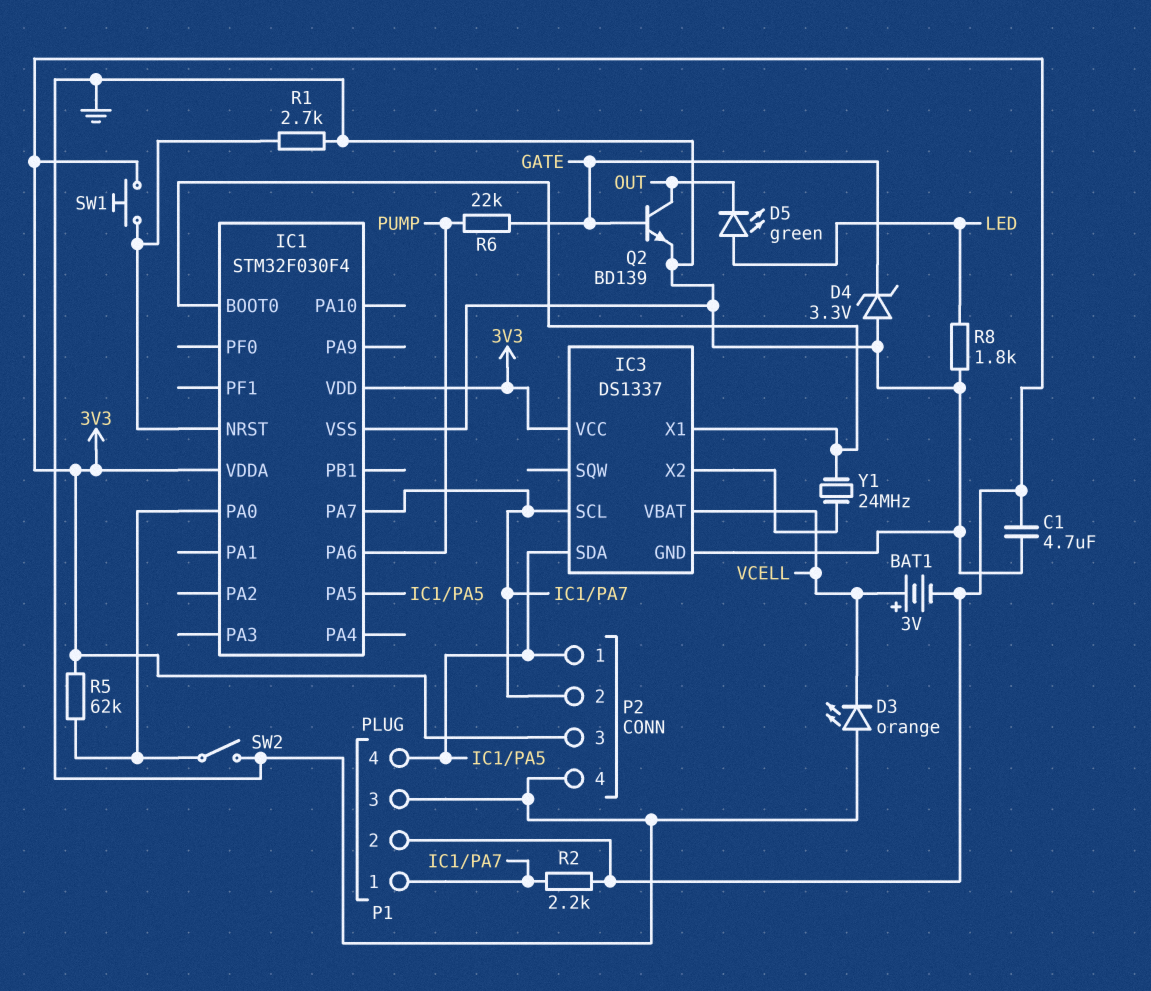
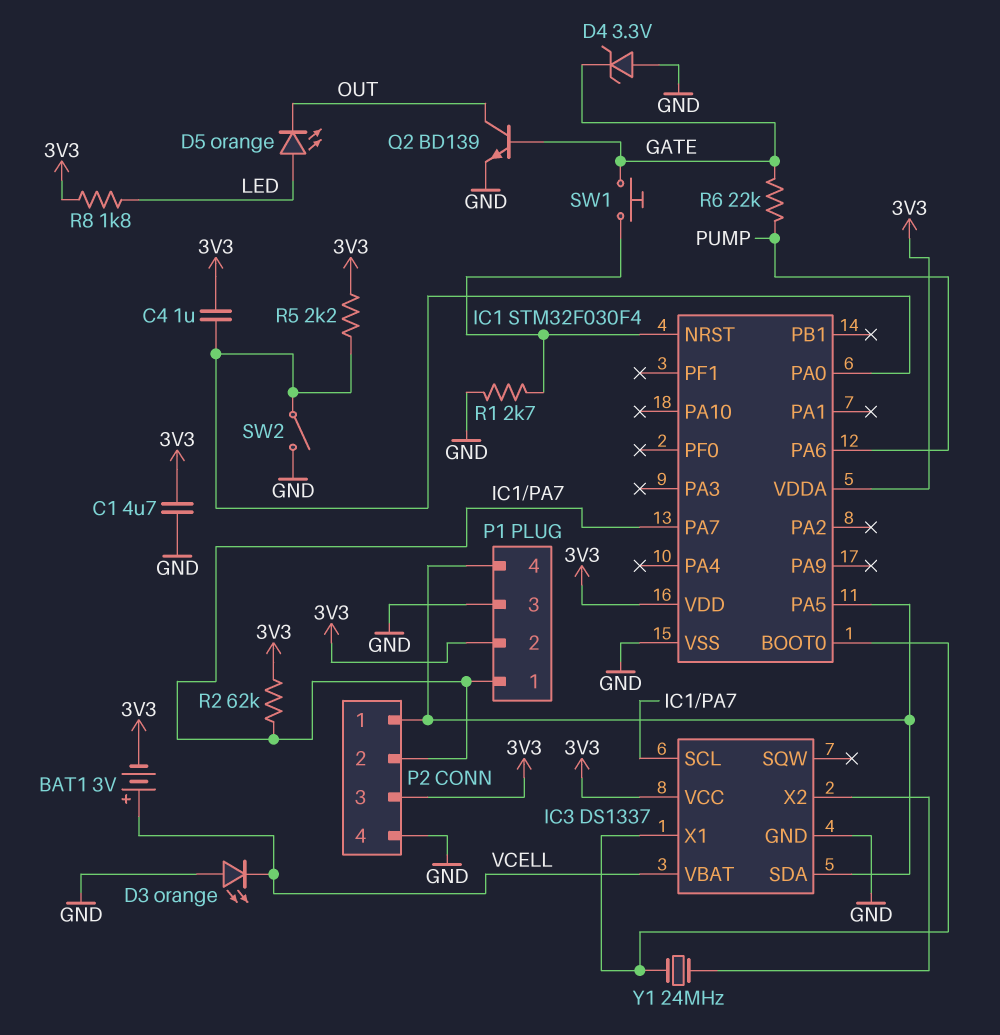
C4: none -> 1uF (3V3, IC1/PA0)
D5: LED green (A LED, K OUT) -> LED orange (A LED, K OUT)
R2: 2.2k (3V3, IC1/PA7) -> 62k (3V3, IC1/PA7)
R5: 62k (3V3, IC1/PA0) -> 2.2k (3V3, IC1/PA0)
R8: 1.8k (GND, LED) -> 1.8k (3V3, LED)
SW1: button (3V3, IC1/NRST) -> button (GATE, IC1/NRST)

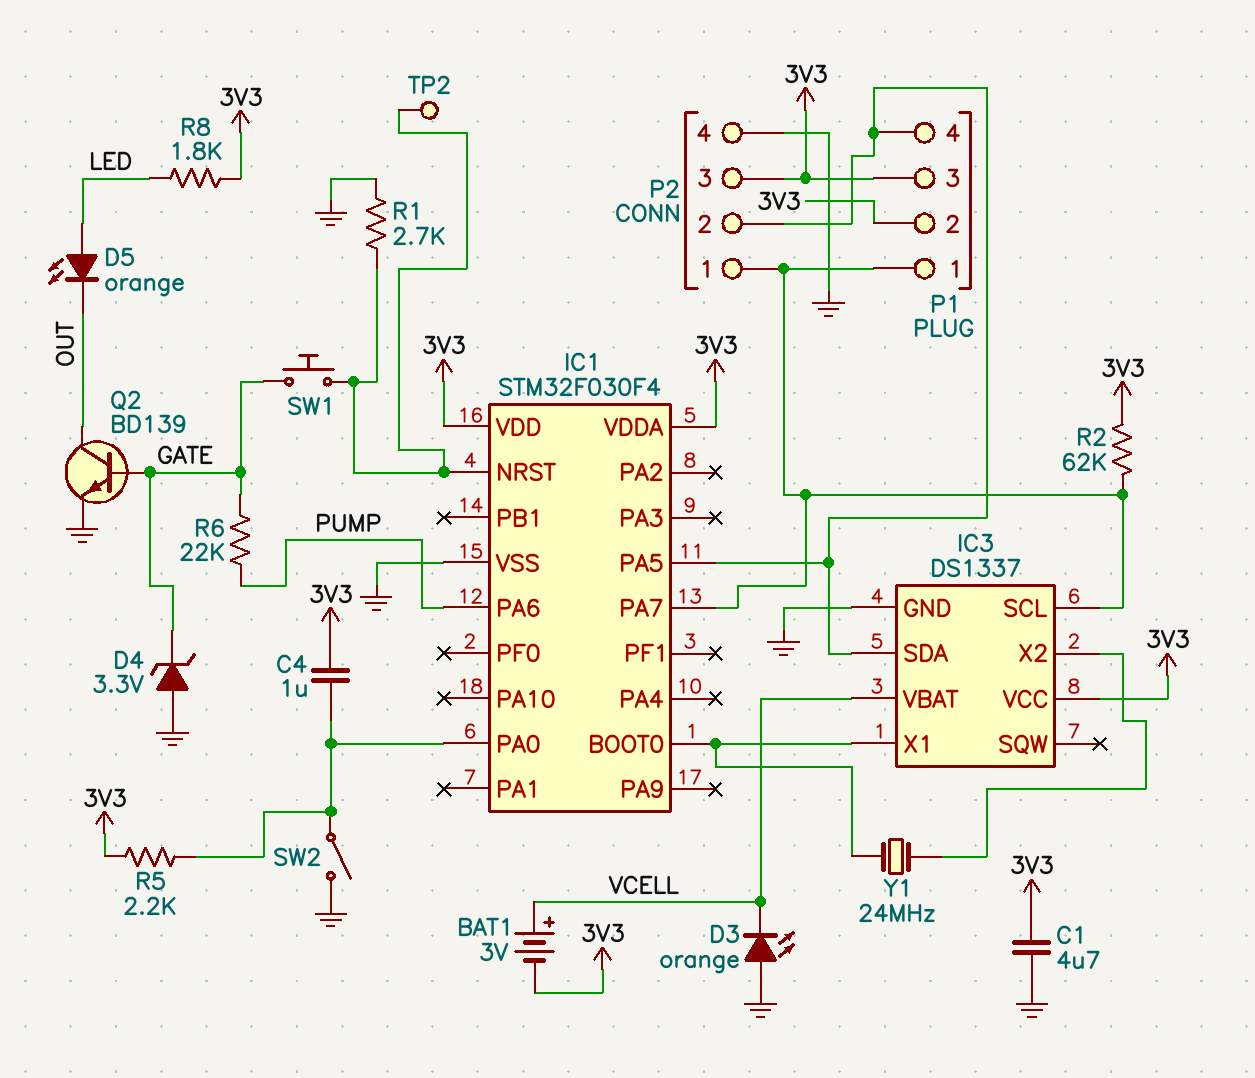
P1 pin 3: GND -> 3V3
P2 pin 1: IC1/PA5 -> IC1/PA7
P2 pin 2: IC1/PA7 -> IC1/PA5
TP2: none -> test point (IC1/NRST)

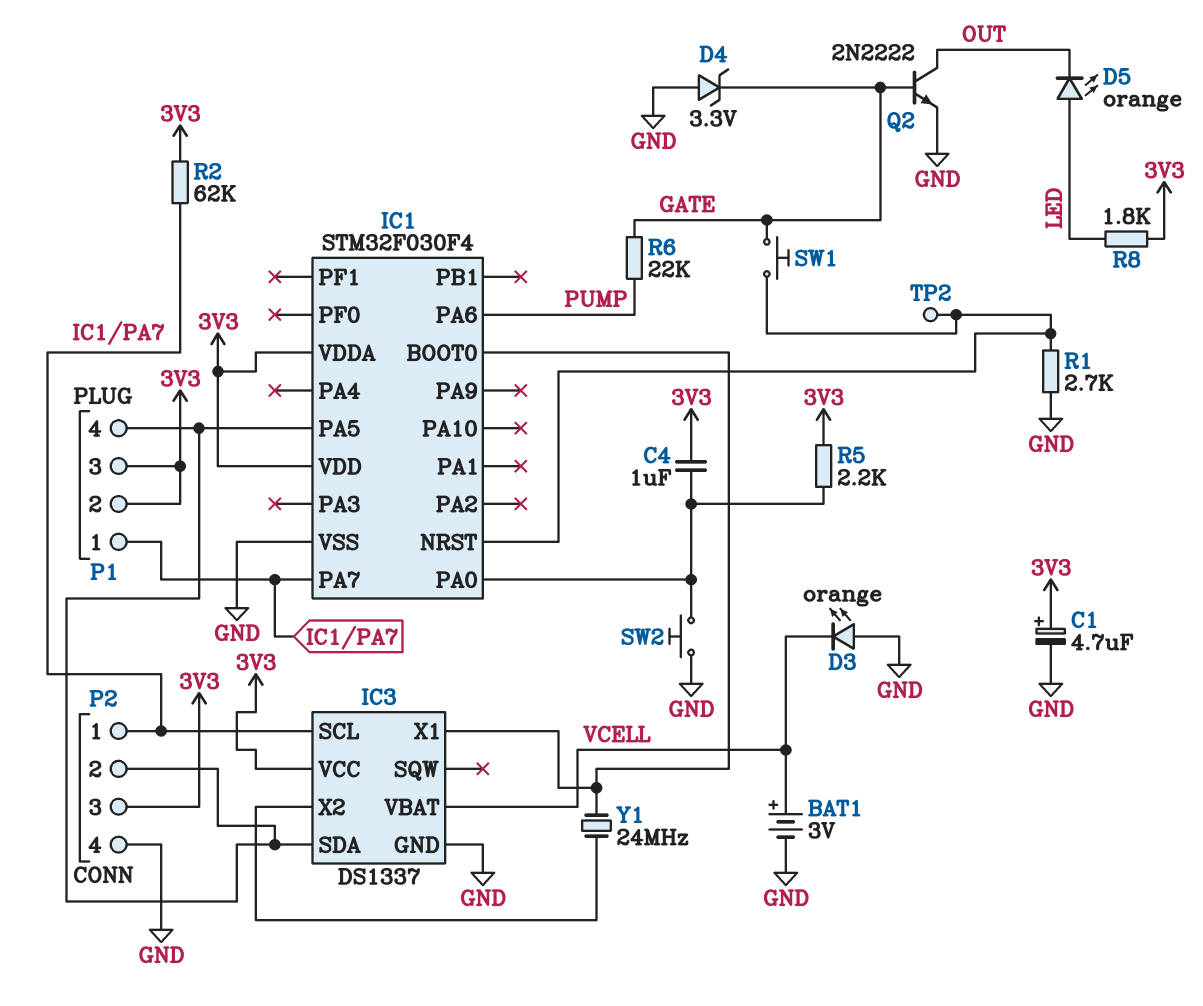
BAT1: 3V (plus VCELL, minus 3V3) -> 3V (plus VCELL, minus GND)
C1: 4.7uF (3V3, GND) -> 4.7uF (plus 3V3, minus GND)
Q2: NPN BD139 (B GATE, C OUT, E GND) -> NPN 2N2222 (B GATE, C OUT, E GND)
SW2: switch (GND, IC1/PA0) -> button (GND, IC1/PA0)

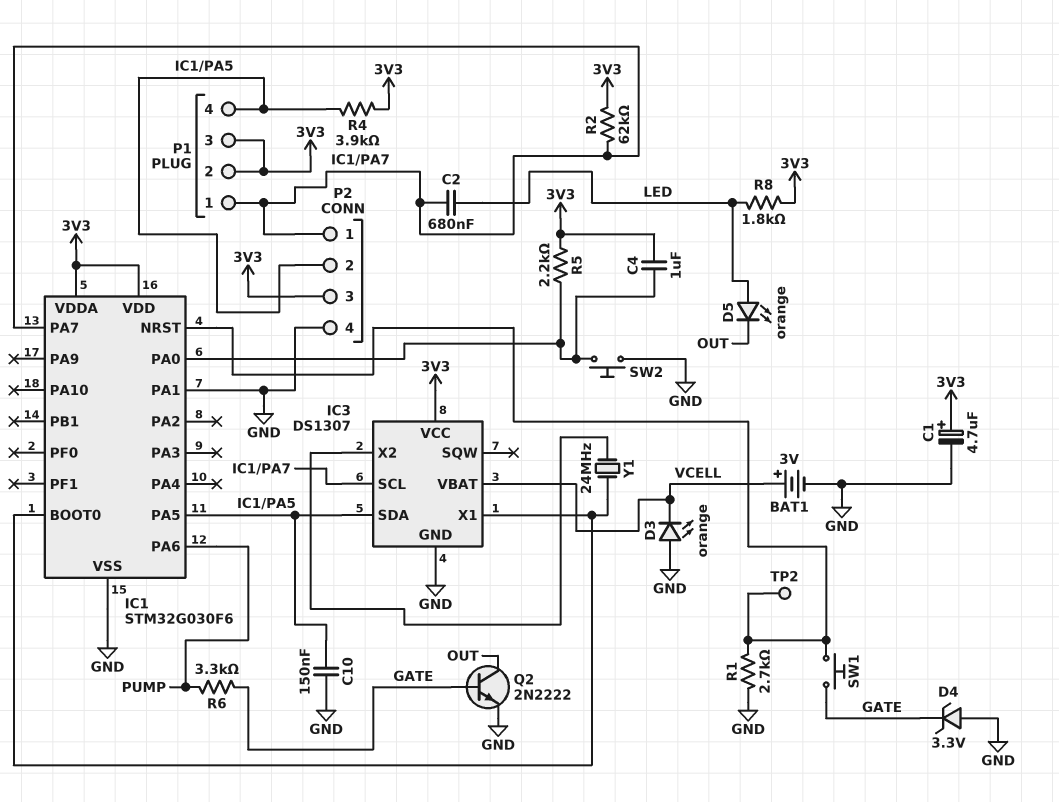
C2: none -> 680nF (IC1/PA7, LED)
C10: none -> 150nF (GND, IC1/PA5)
IC1: STM32F030F4 -> STM32G030F6
IC1 pin PA1: none -> GND
IC3: DS1337 -> DS1307
R4: none -> 3.9k (3V3, IC1/PA5)
R6: 22k (GATE, PUMP) -> 3.3k (GATE, PUMP)

